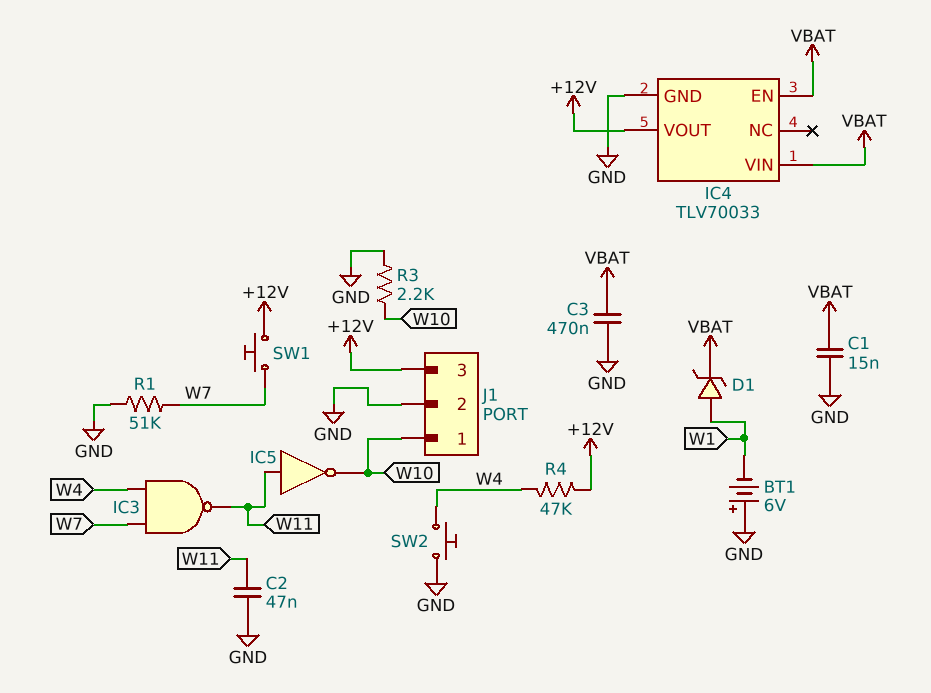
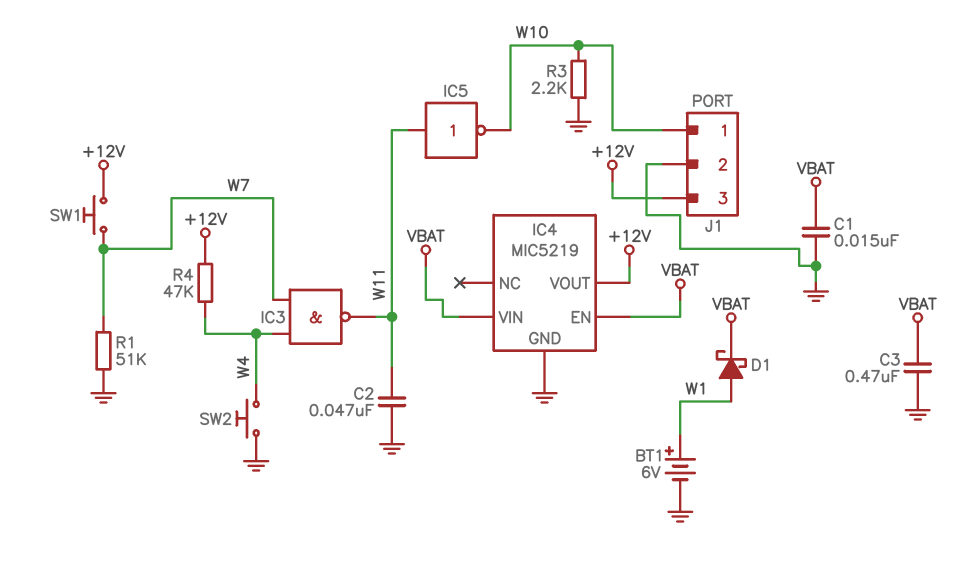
BT1: 6V (plus GND, minus W1) -> 6V (plus W1, minus GND)
D1: zener (A W1, K VBAT) -> schottky (A W1, K VBAT)
IC4: TLV70033 -> MIC5219

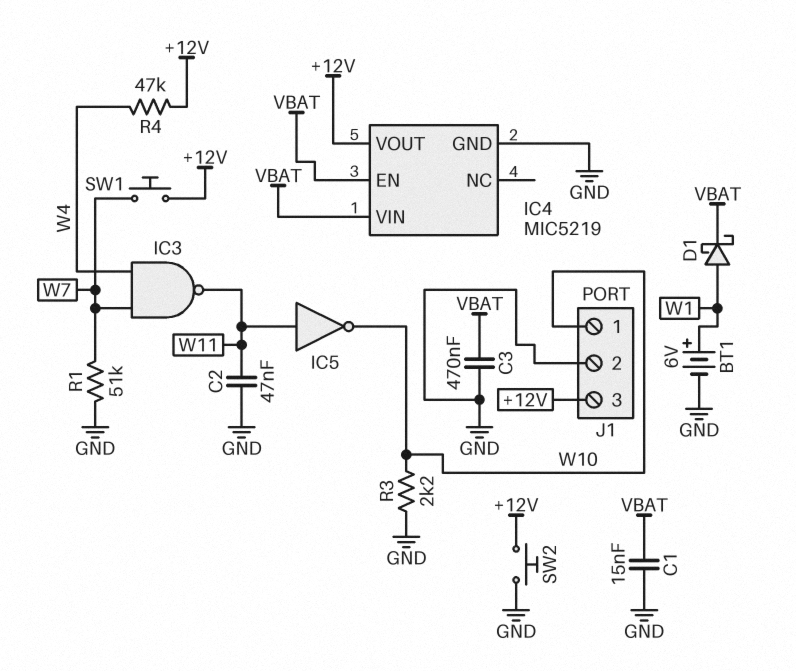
SW2: button (GND, W4) -> button (+12V, GND)

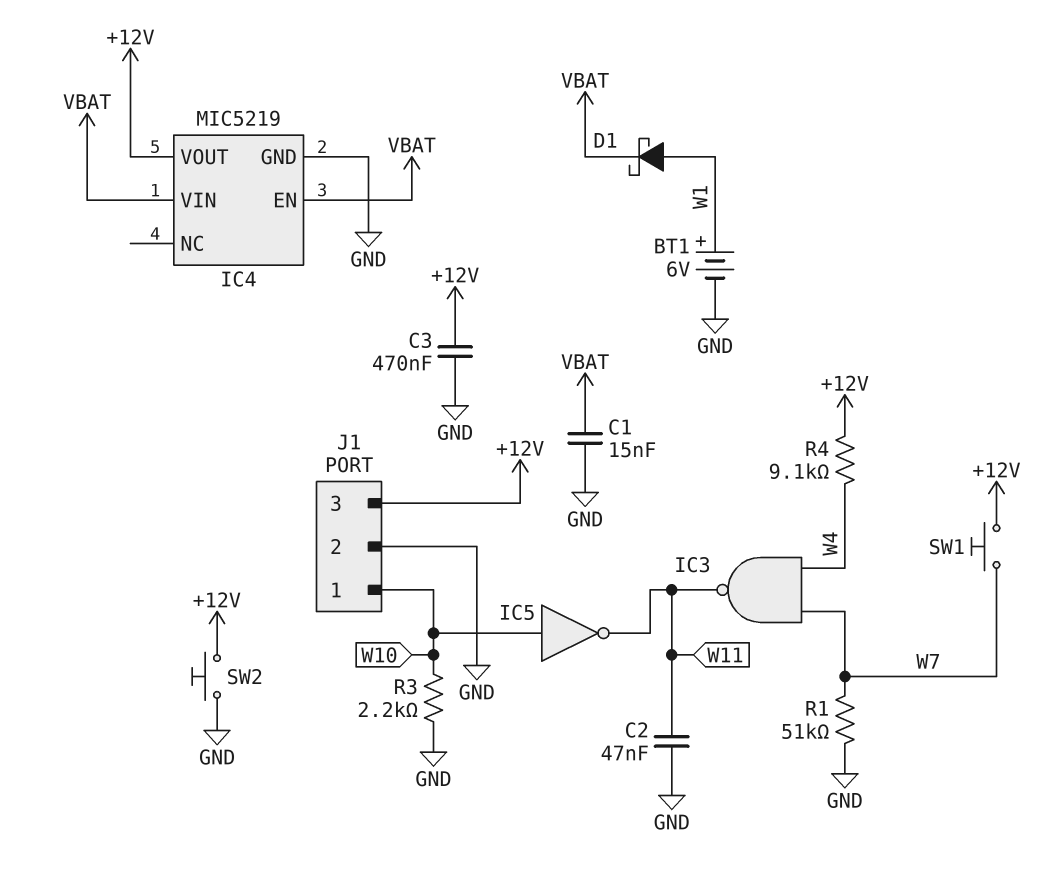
C3: 470nF (GND, VBAT) -> 470nF (+12V, GND)
IC5: NOT (in W11, out W10) -> NOT (in W10, out W11)
R4: 47k (+12V, W4) -> 9.1k (+12V, W4)

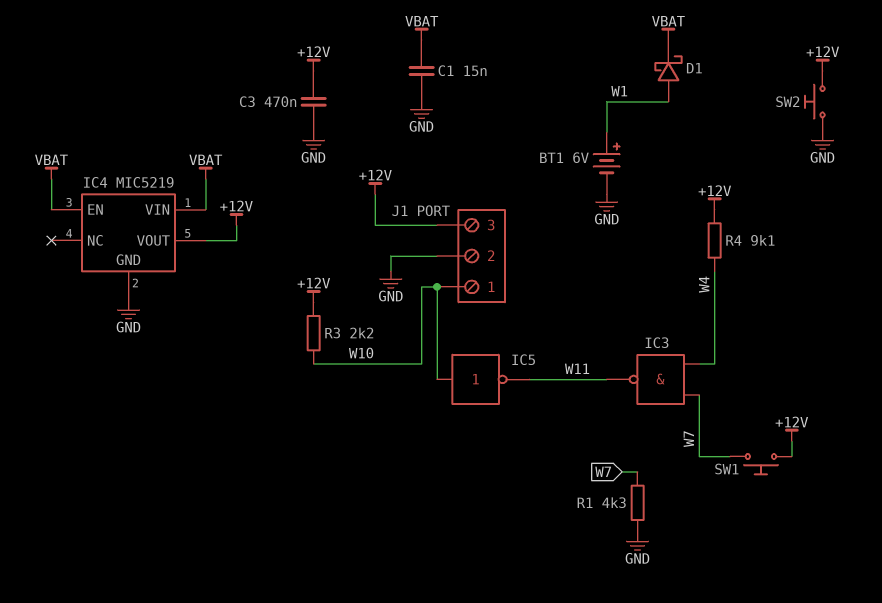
C2: 47nF (GND, W11) -> none
R1: 51k (GND, W7) -> 4.3k (GND, W7)
R3: 2.2k (GND, W10) -> 2.2k (+12V, W10)

